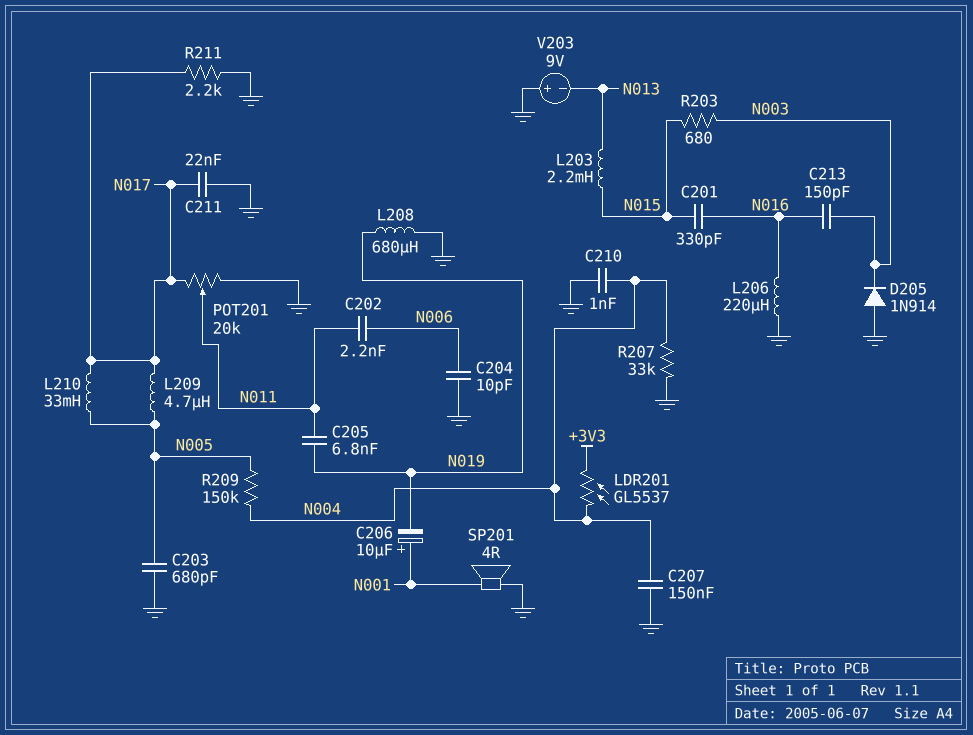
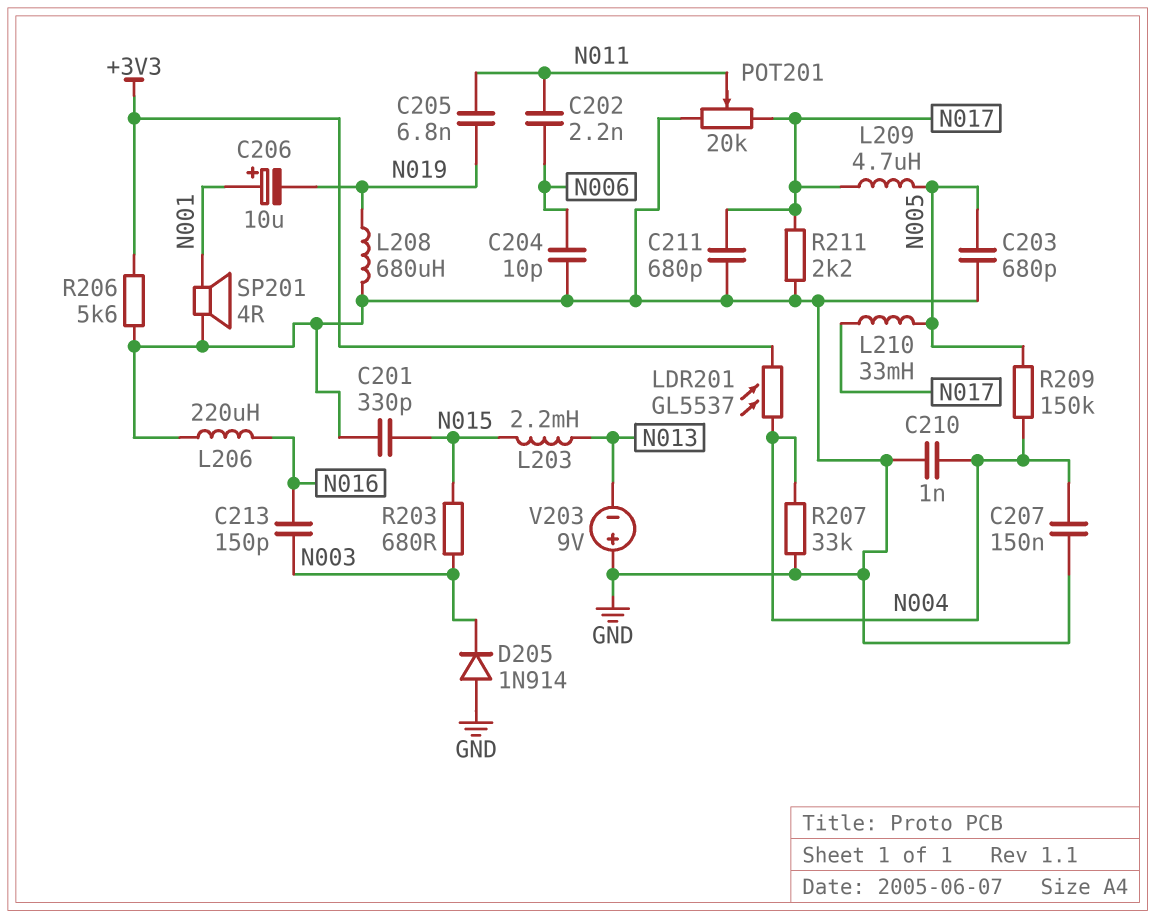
C201: 330pF (N015, N016) -> 330pF (GND, N015)
C211: 22nF (GND, N017) -> 680pF (GND, N017)
R206: none -> 5.6k (+3V3, GND)

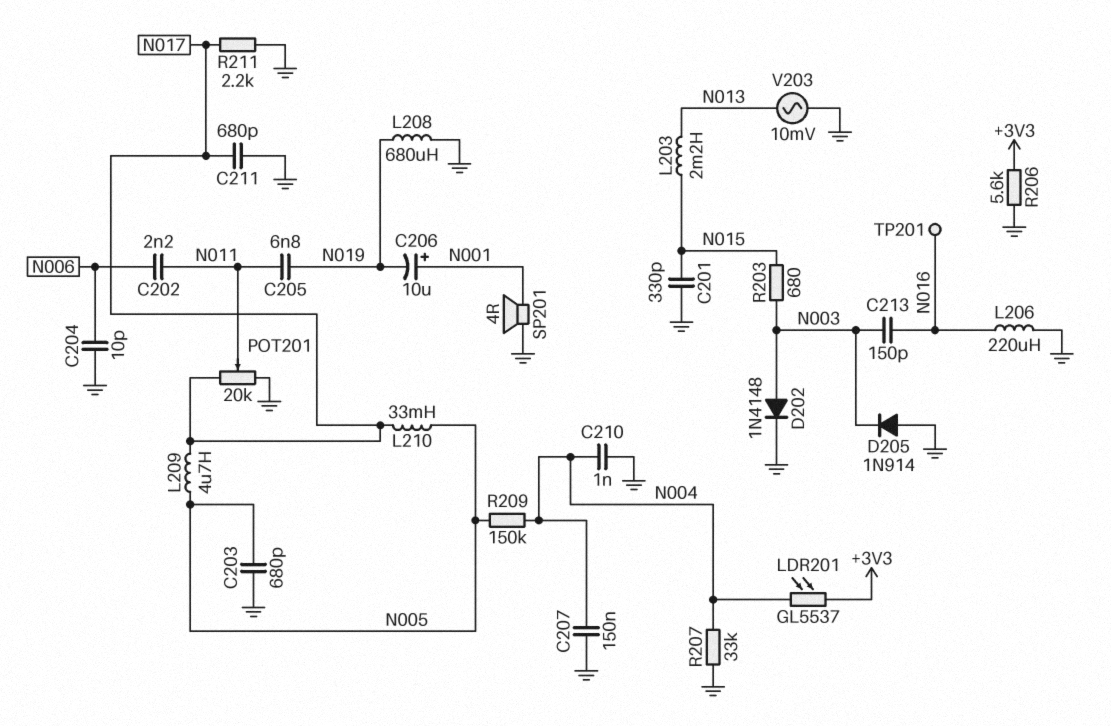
D202: none -> diode 1N4148 (A N003, K GND)
TP201: none -> test point (N016)
V203: 9V (plus GND, minus N013) -> AC 10mV (GND, N013)

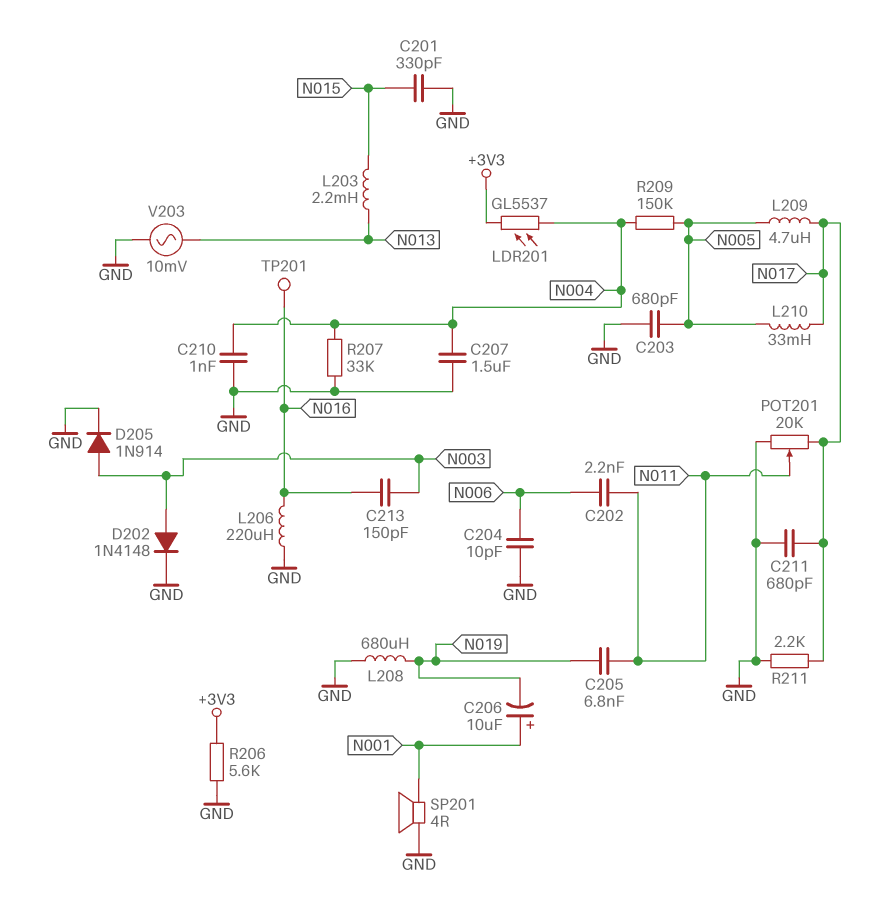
C207: 150nF (GND, N004) -> 1.5uF (GND, N004)
D205: diode 1N914 (A GND, K N003) -> diode 1N914 (A N003, K GND)
R203: 680 (N003, N015) -> none

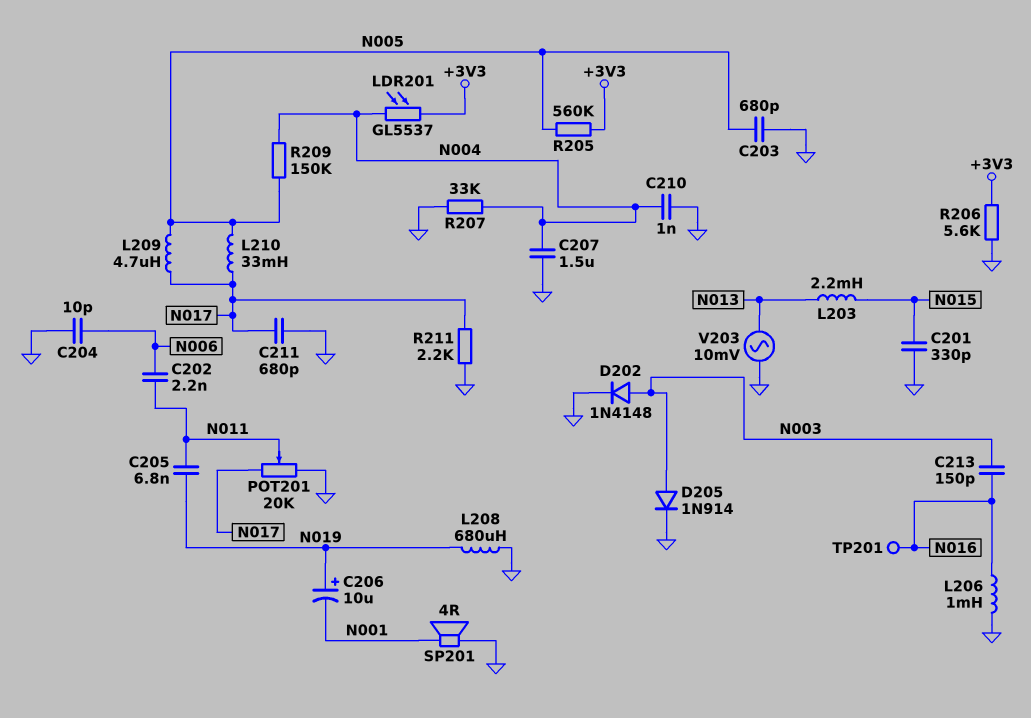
C206: 10uF (plus N001, minus N019) -> 10uF (plus N019, minus N001)
L206: 220uH (GND, N016) -> 1mH (GND, N016)
R205: none -> 560k (+3V3, N005)

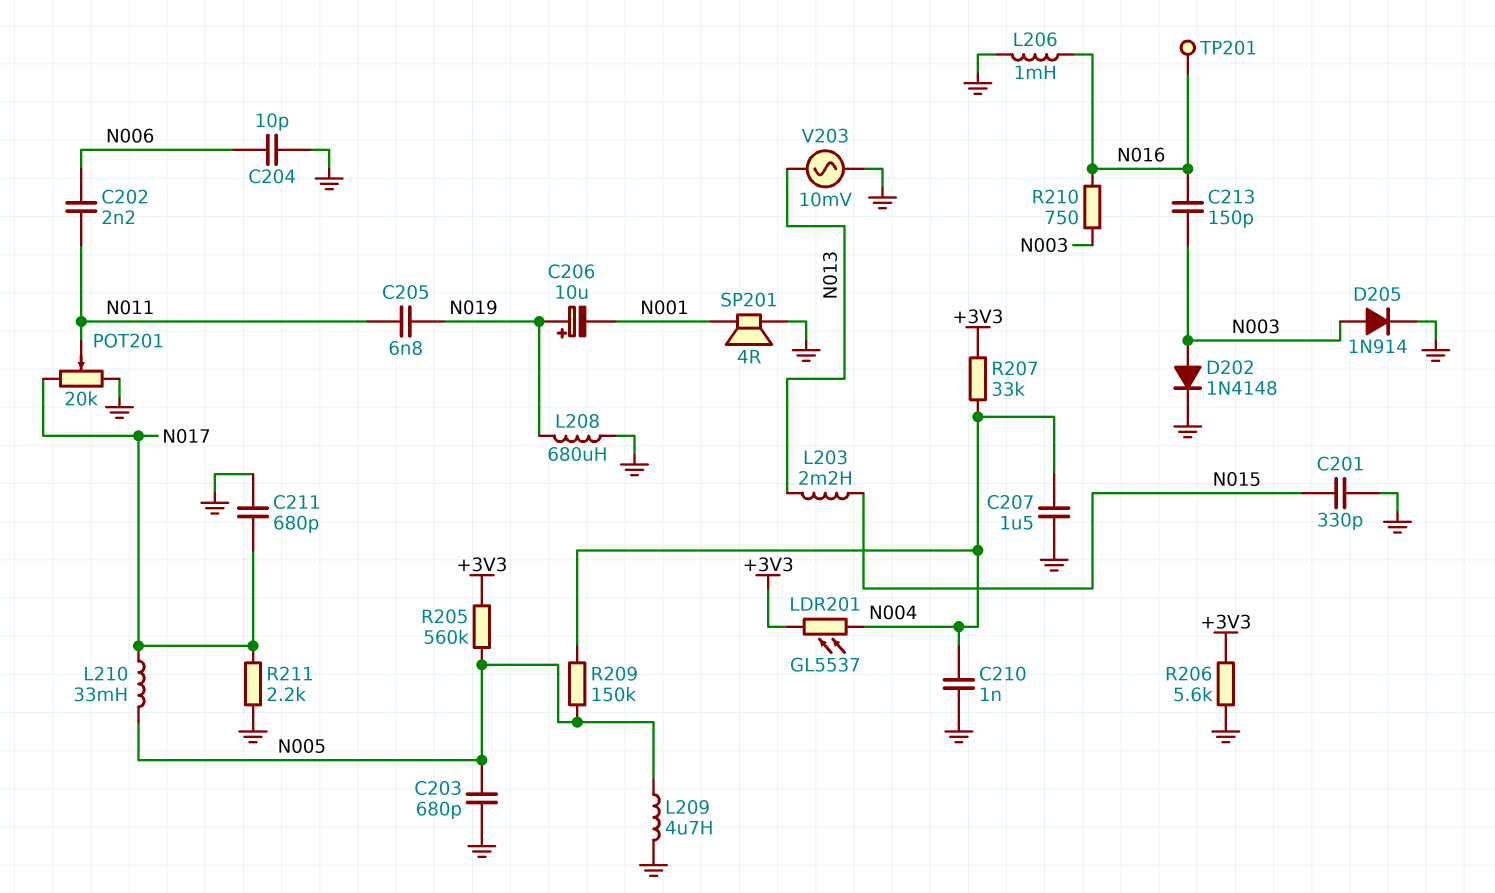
L209: 4.7uH (N005, N017) -> 4.7uH (GND, N005)
R207: 33k (GND, N004) -> 33k (+3V3, N004)
R210: none -> 750 (N003, N016)

